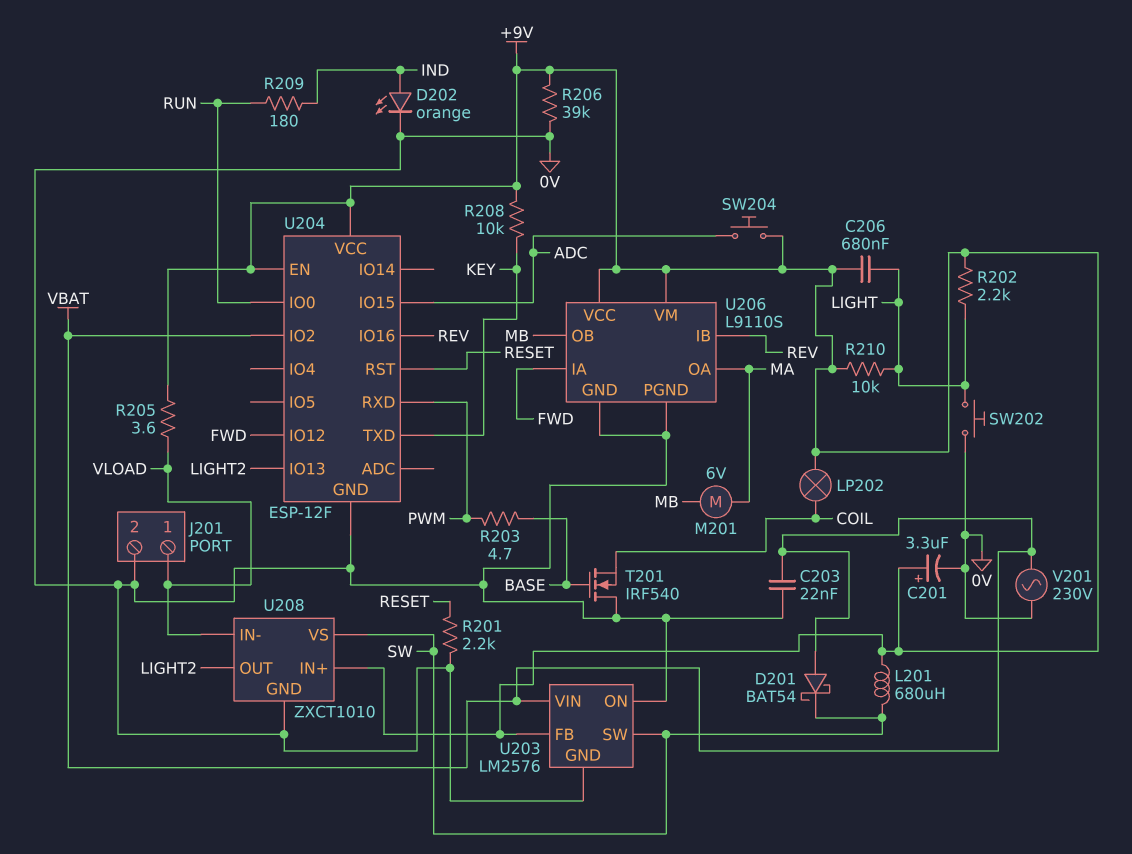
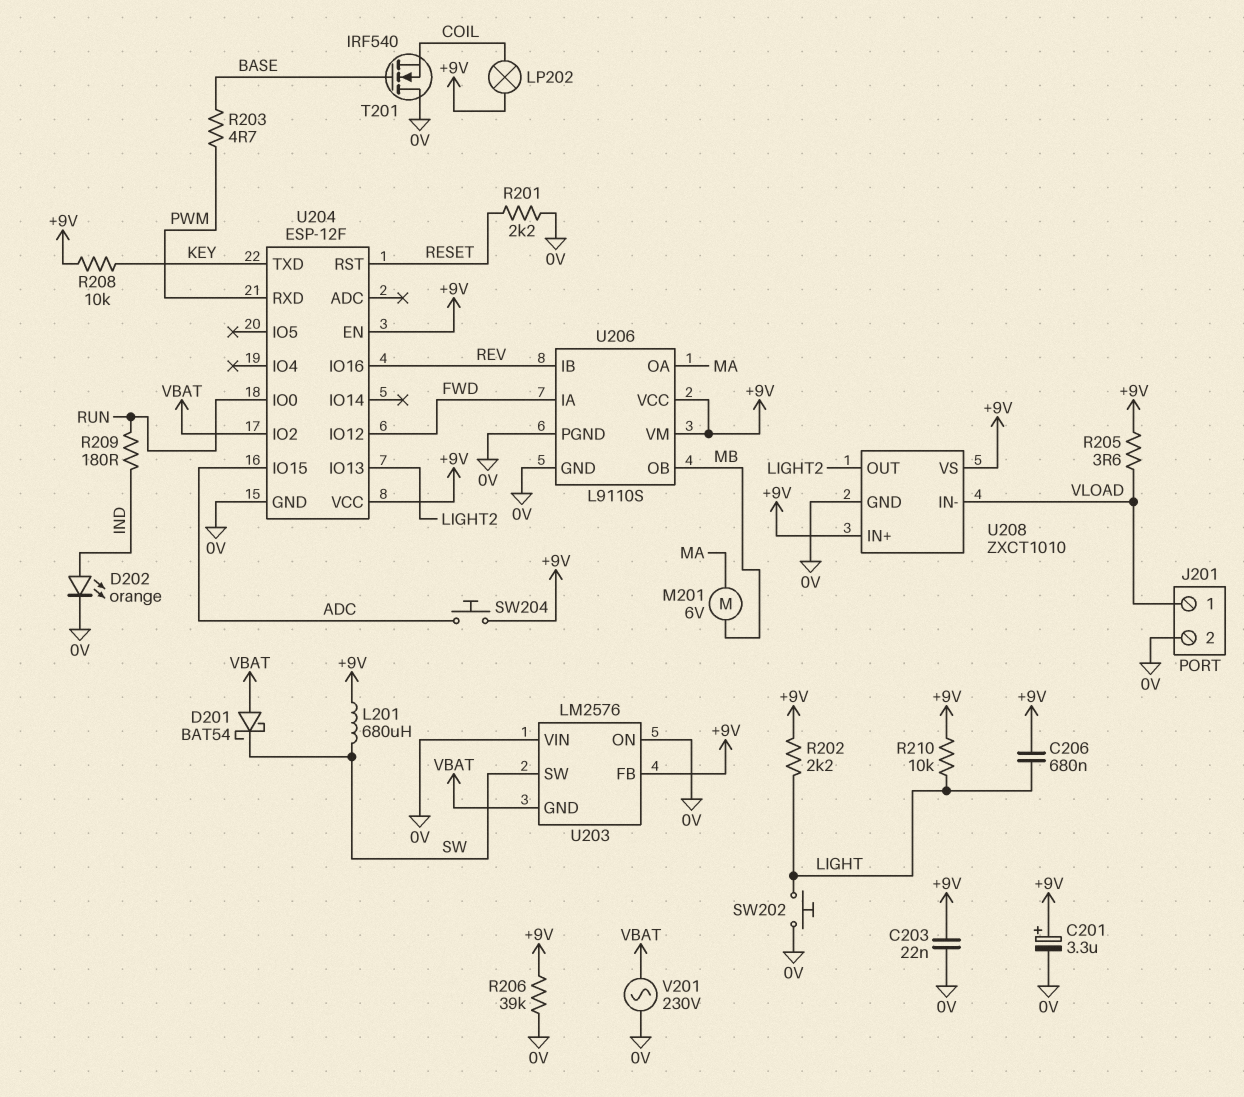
C203: 22nF (0V, VBAT) -> 22nF (+9V, 0V)
U203 pin GND: 0V -> VBAT
U203 pin VIN: VBAT -> 0V
U208 pin VS: SW -> +9V

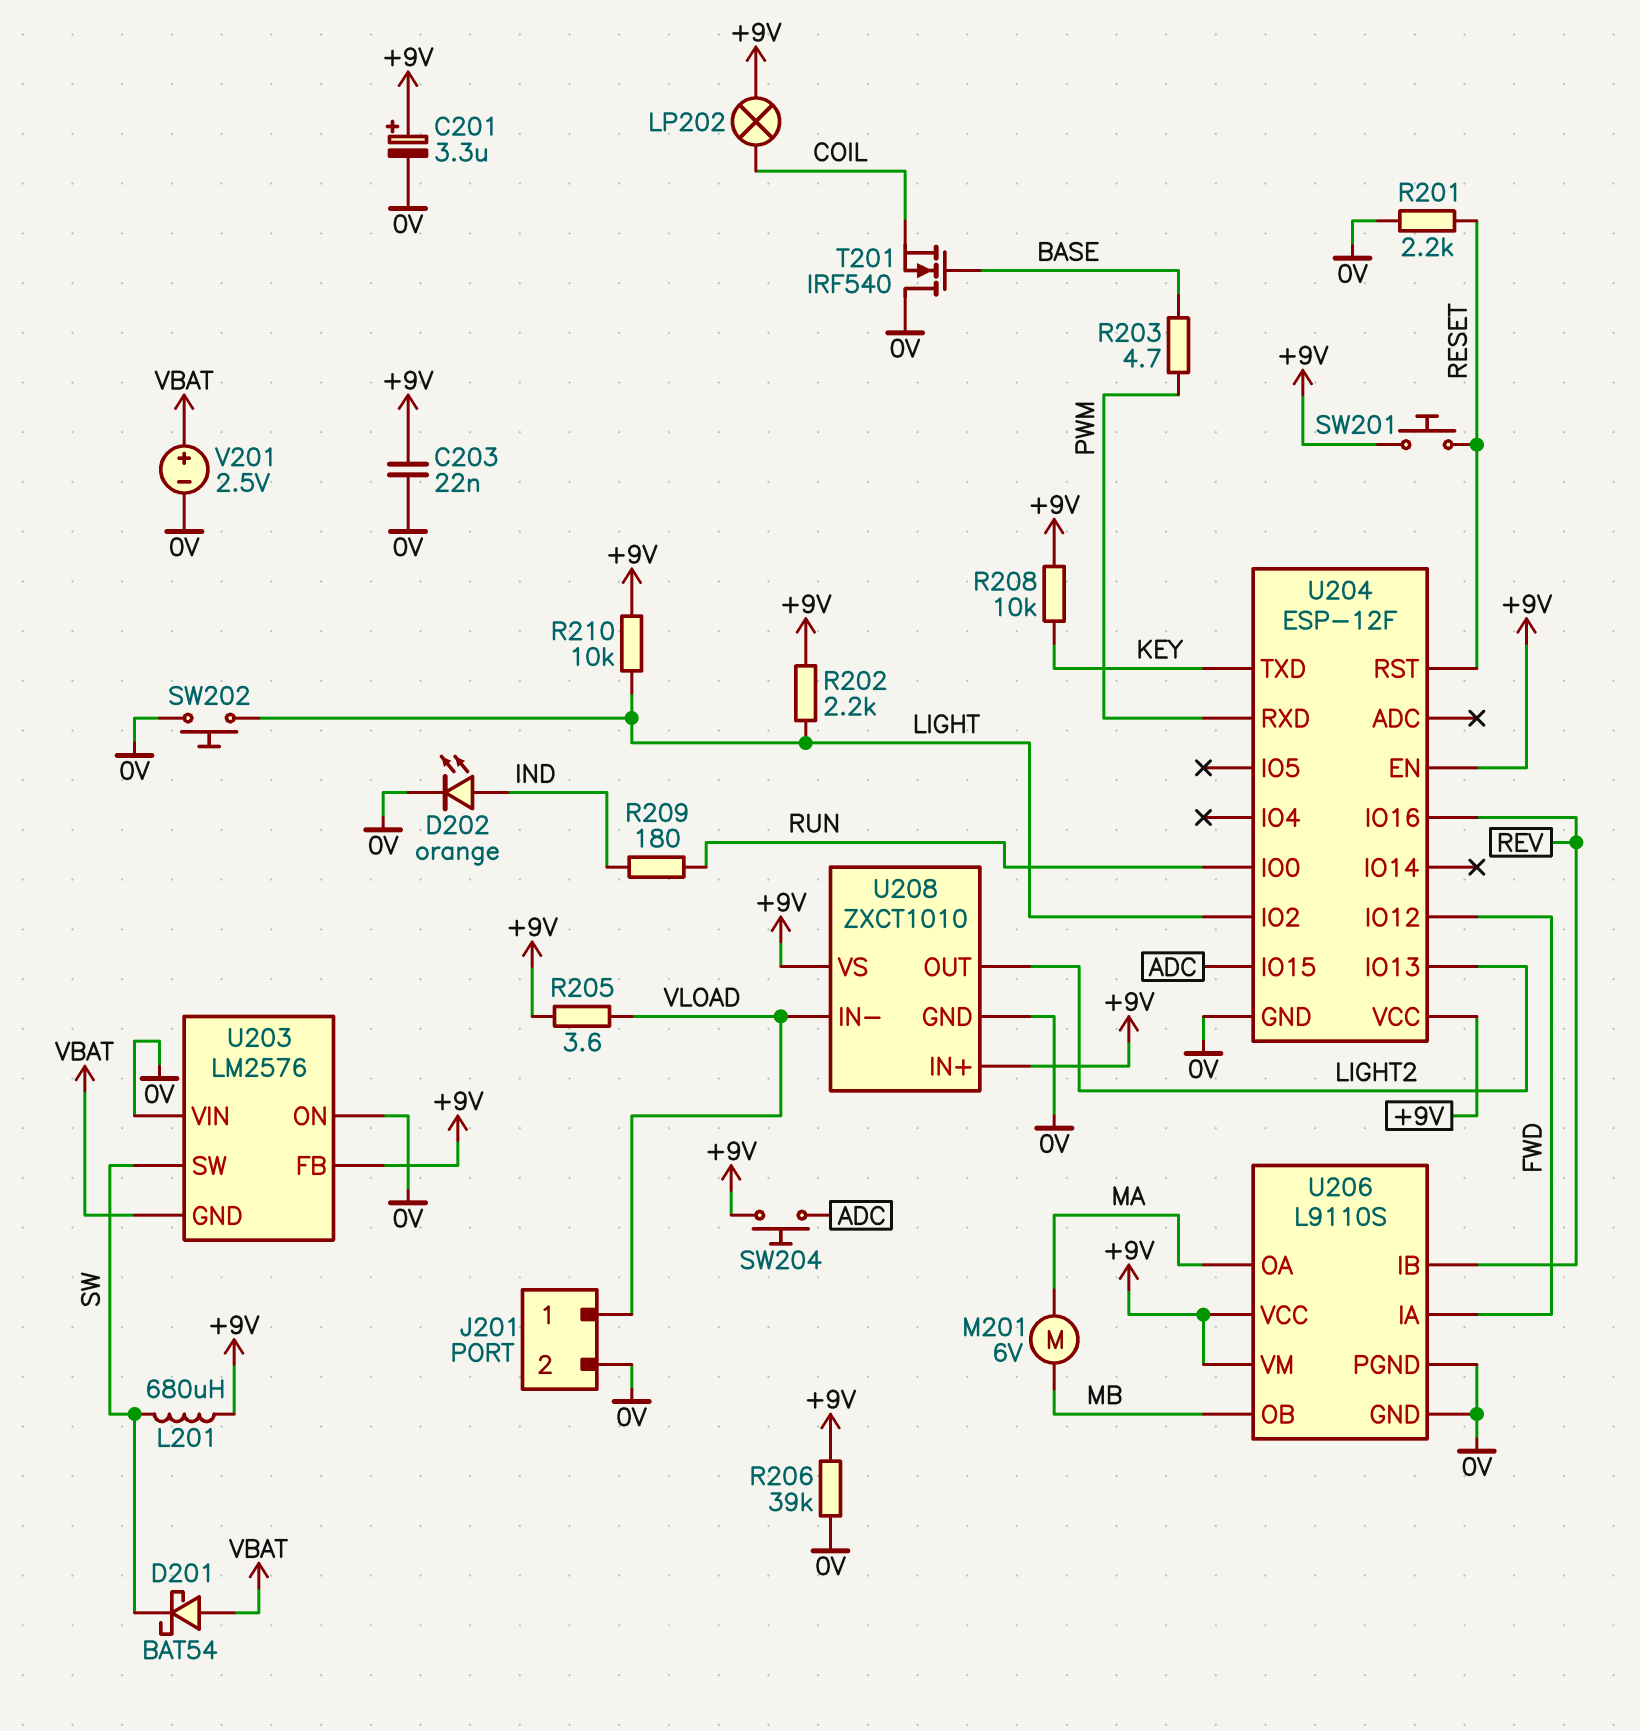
C206: 680nF (+9V, LIGHT) -> none
SW201: none -> button (+9V, RESET)
U204 pin IO2: VBAT -> LIGHT
V201: AC 230V (0V, VBAT) -> 2.5V (plus VBAT, minus 0V)

